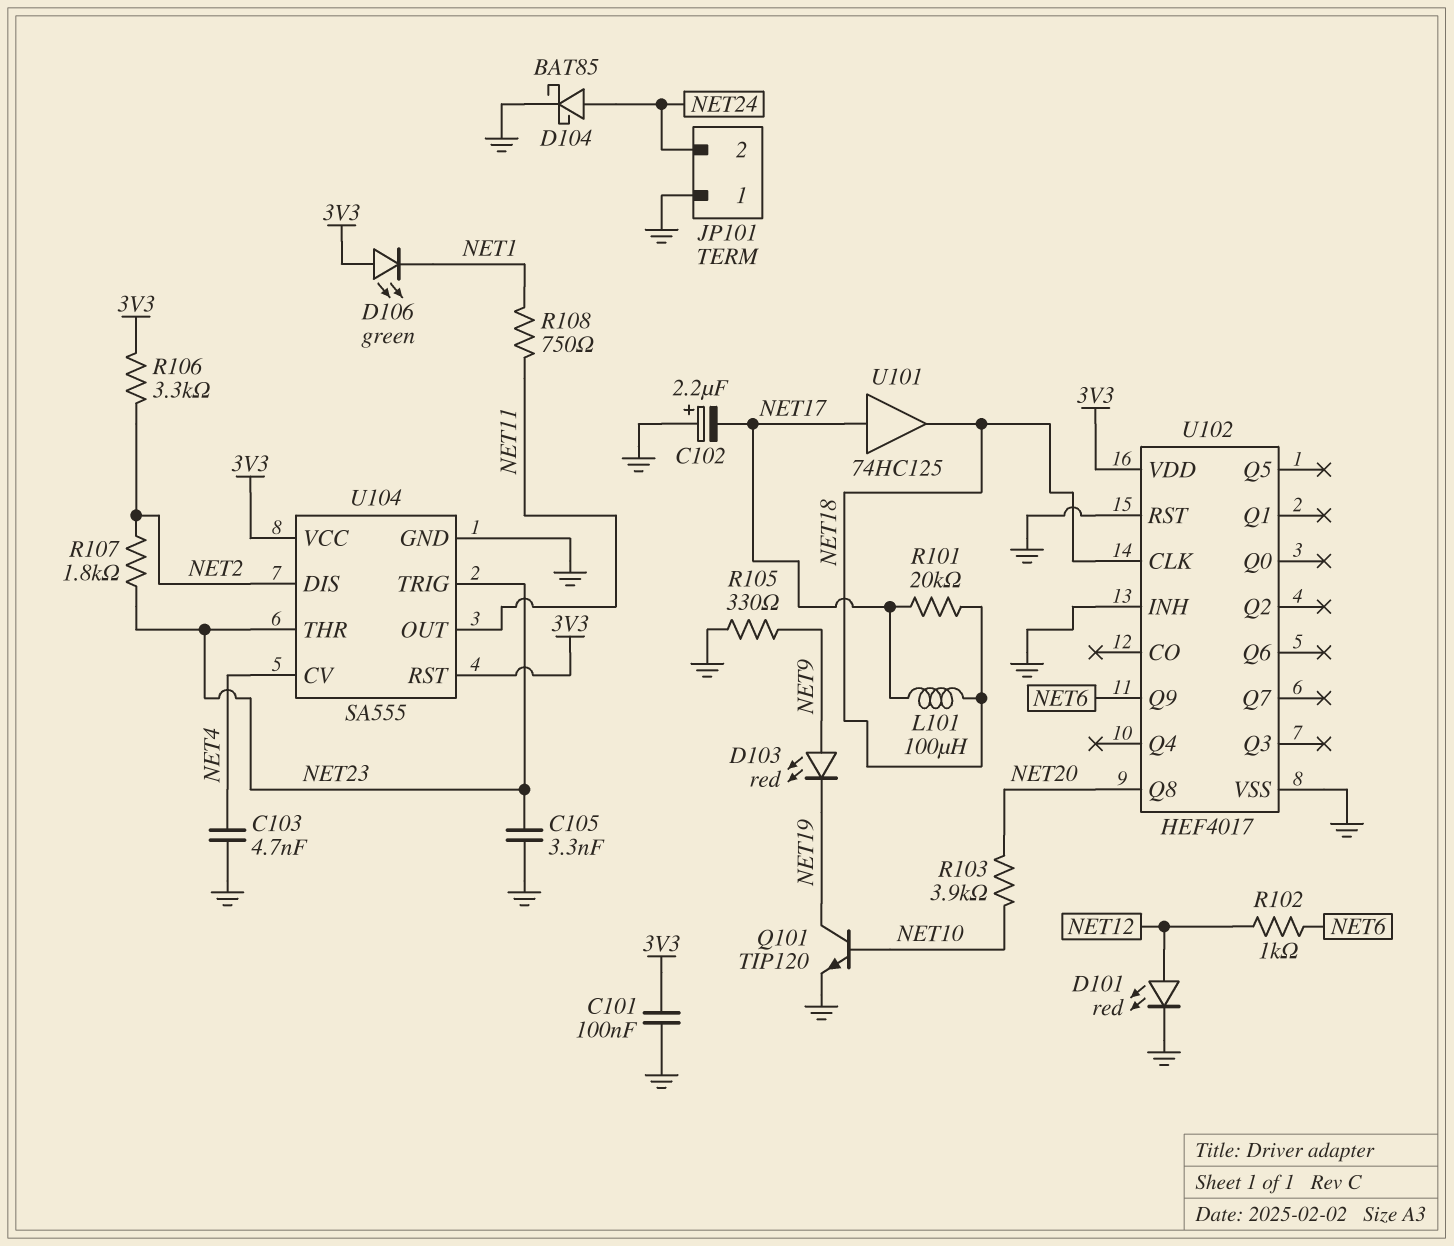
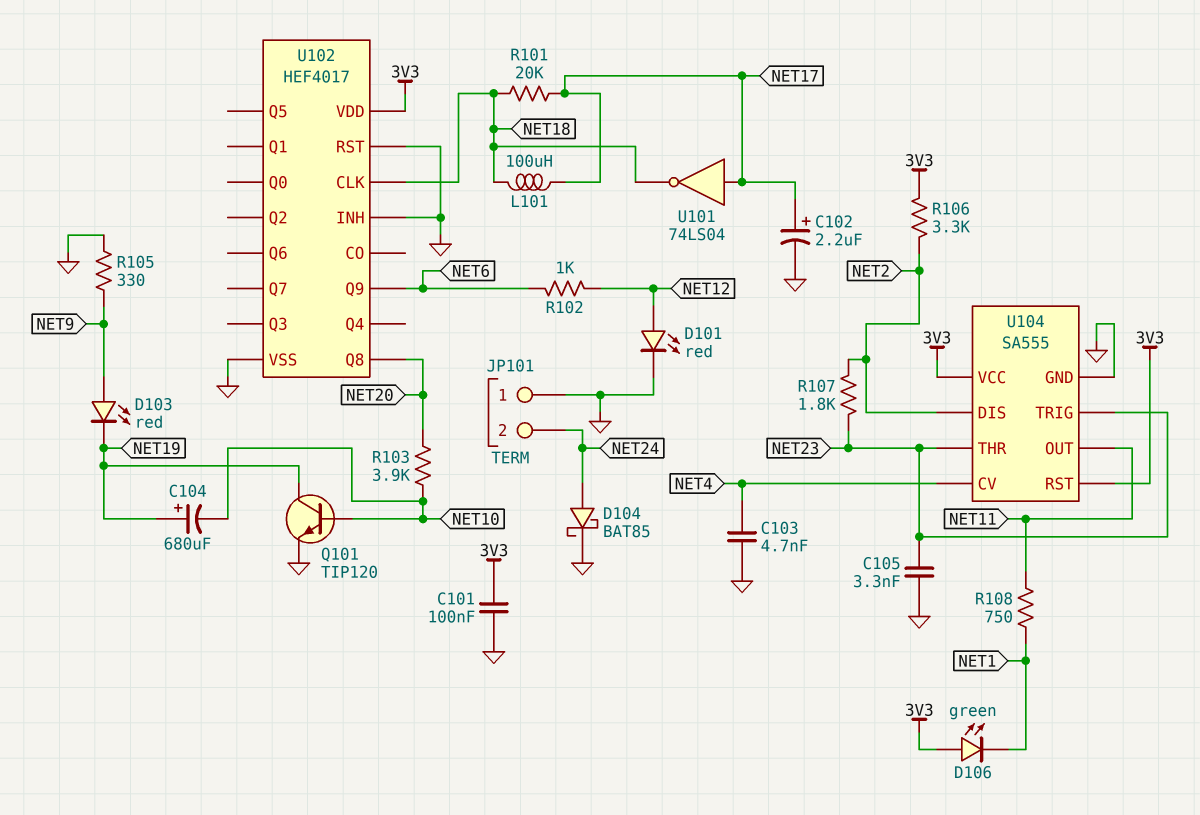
C102: 2.2uF (plus GND, minus NET17) -> 2.2uF (plus NET17, minus GND)
C104: none -> 680uF (plus NET19, minus NET10)
U101: buffer 74HC125 (in NET17, out NET18) -> NOT 74LS04 (in NET17, out NET18)

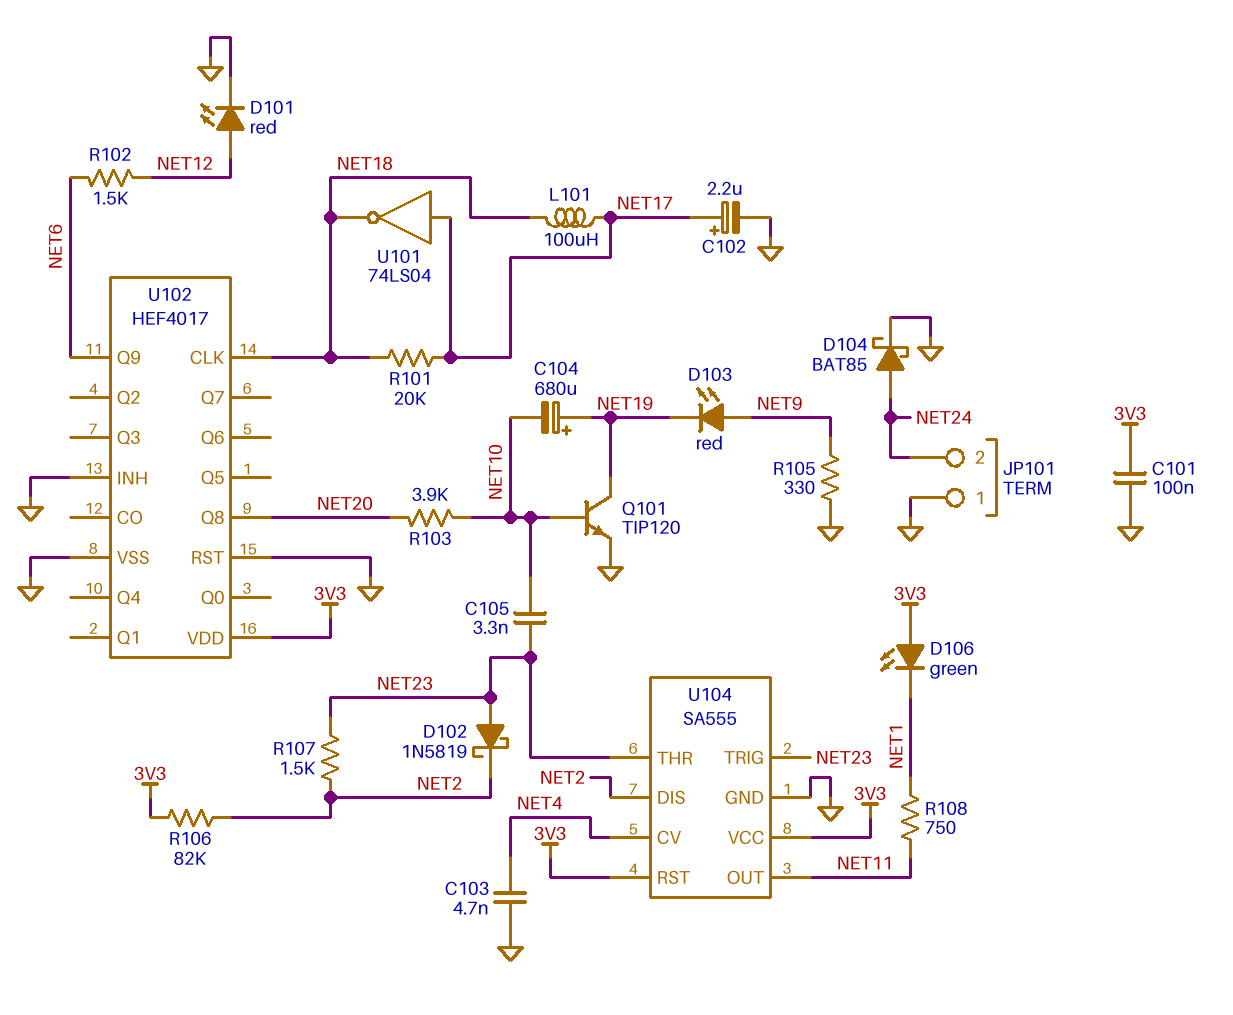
C105: 3.3nF (GND, NET23) -> 3.3nF (NET10, NET23)
D102: none -> schottky 1N5819 (A NET23, K NET2)
R102: 1k (NET6, NET12) -> 1.5k (NET6, NET12)
R106: 3.3k (3V3, NET2) -> 82k (3V3, NET2)
R107: 1.8k (NET2, NET23) -> 1.5k (NET2, NET23)

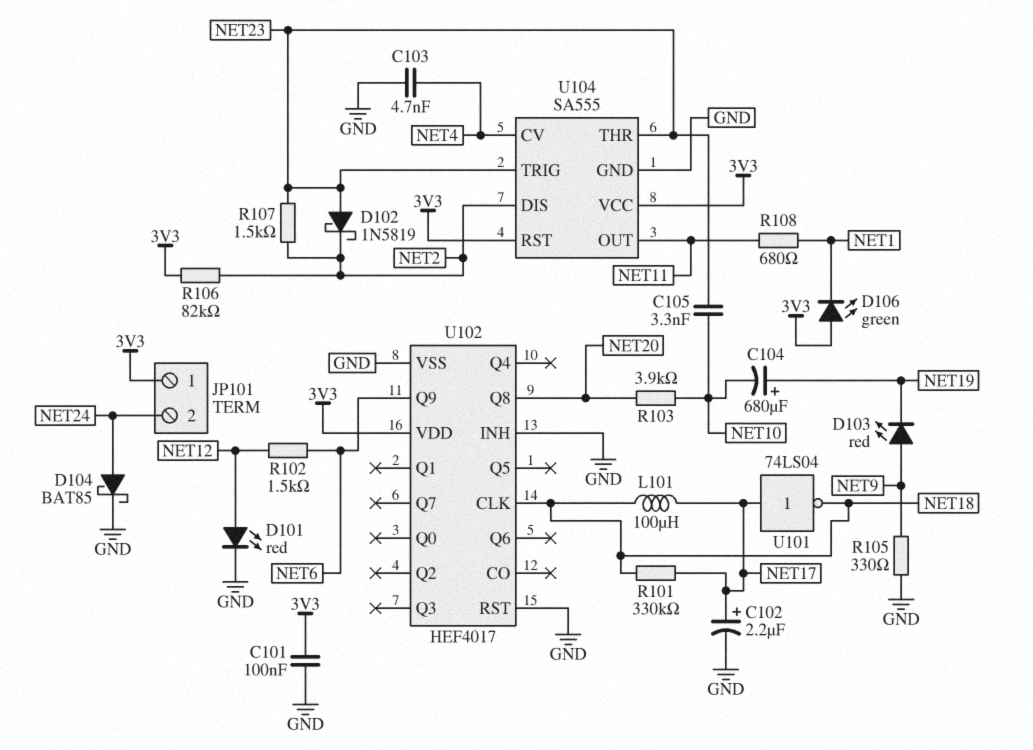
JP101 pin 1: GND -> 3V3
Q101: NPN TIP120 (B NET10, C NET19, E GND) -> none
R101: 20k (NET17, NET18) -> 330k (NET17, NET18)
R108: 750 (NET1, NET11) -> 680 (NET1, NET11)

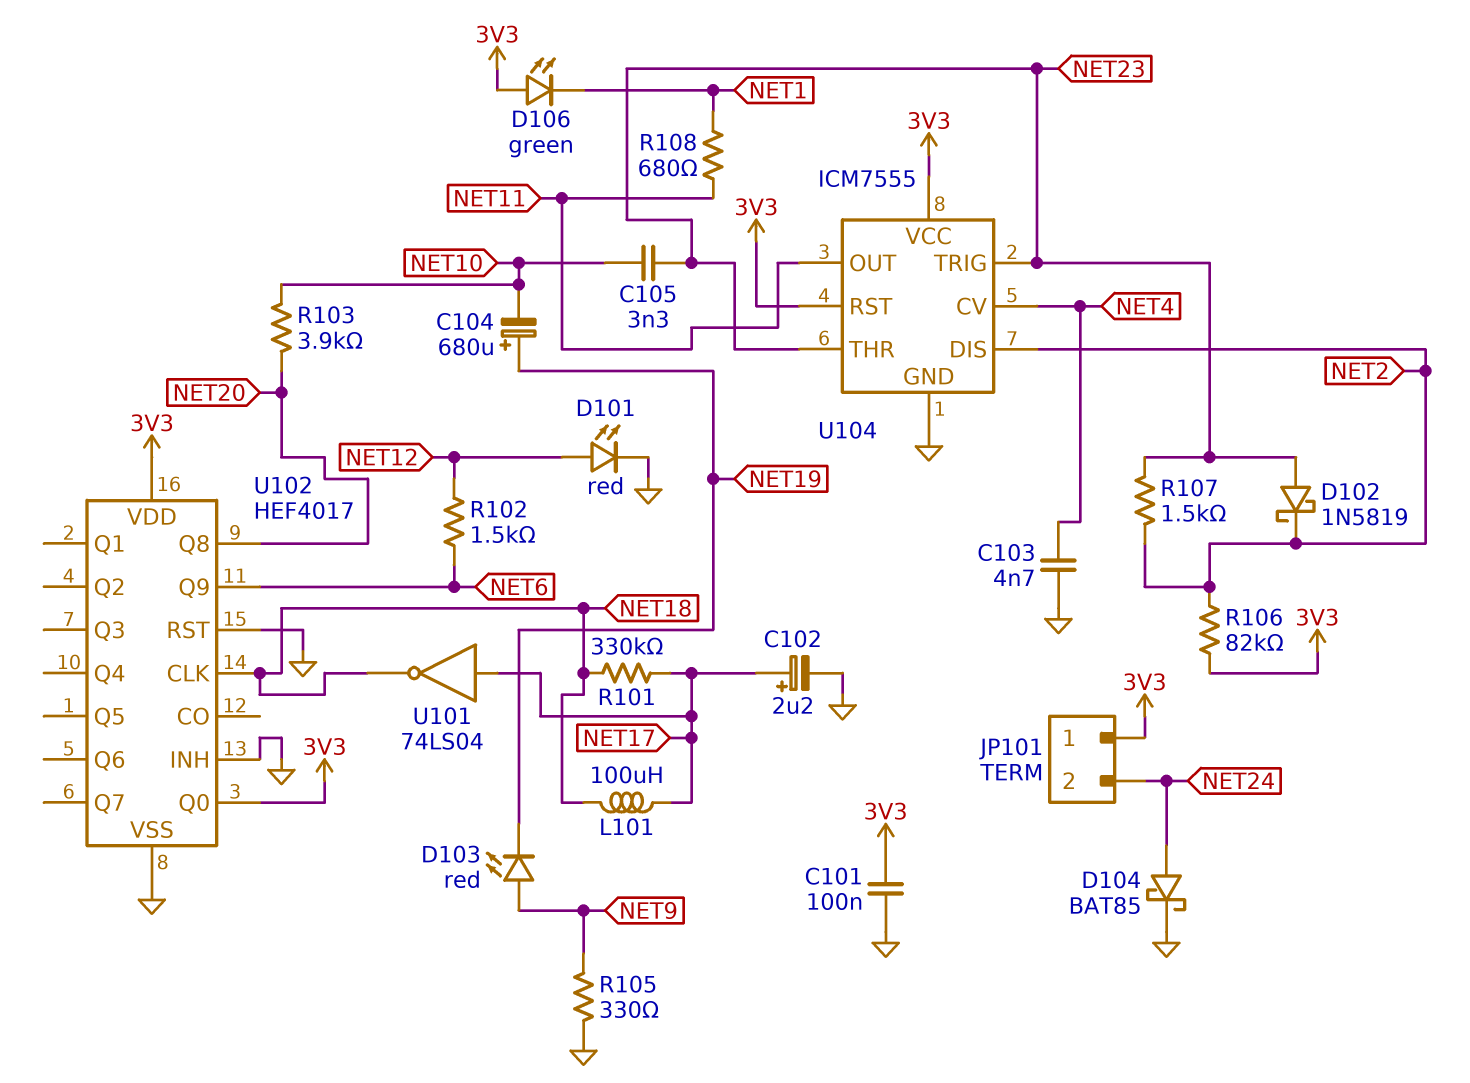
U102 pin Q0: none -> 3V3
U104: SA555 -> ICM7555

